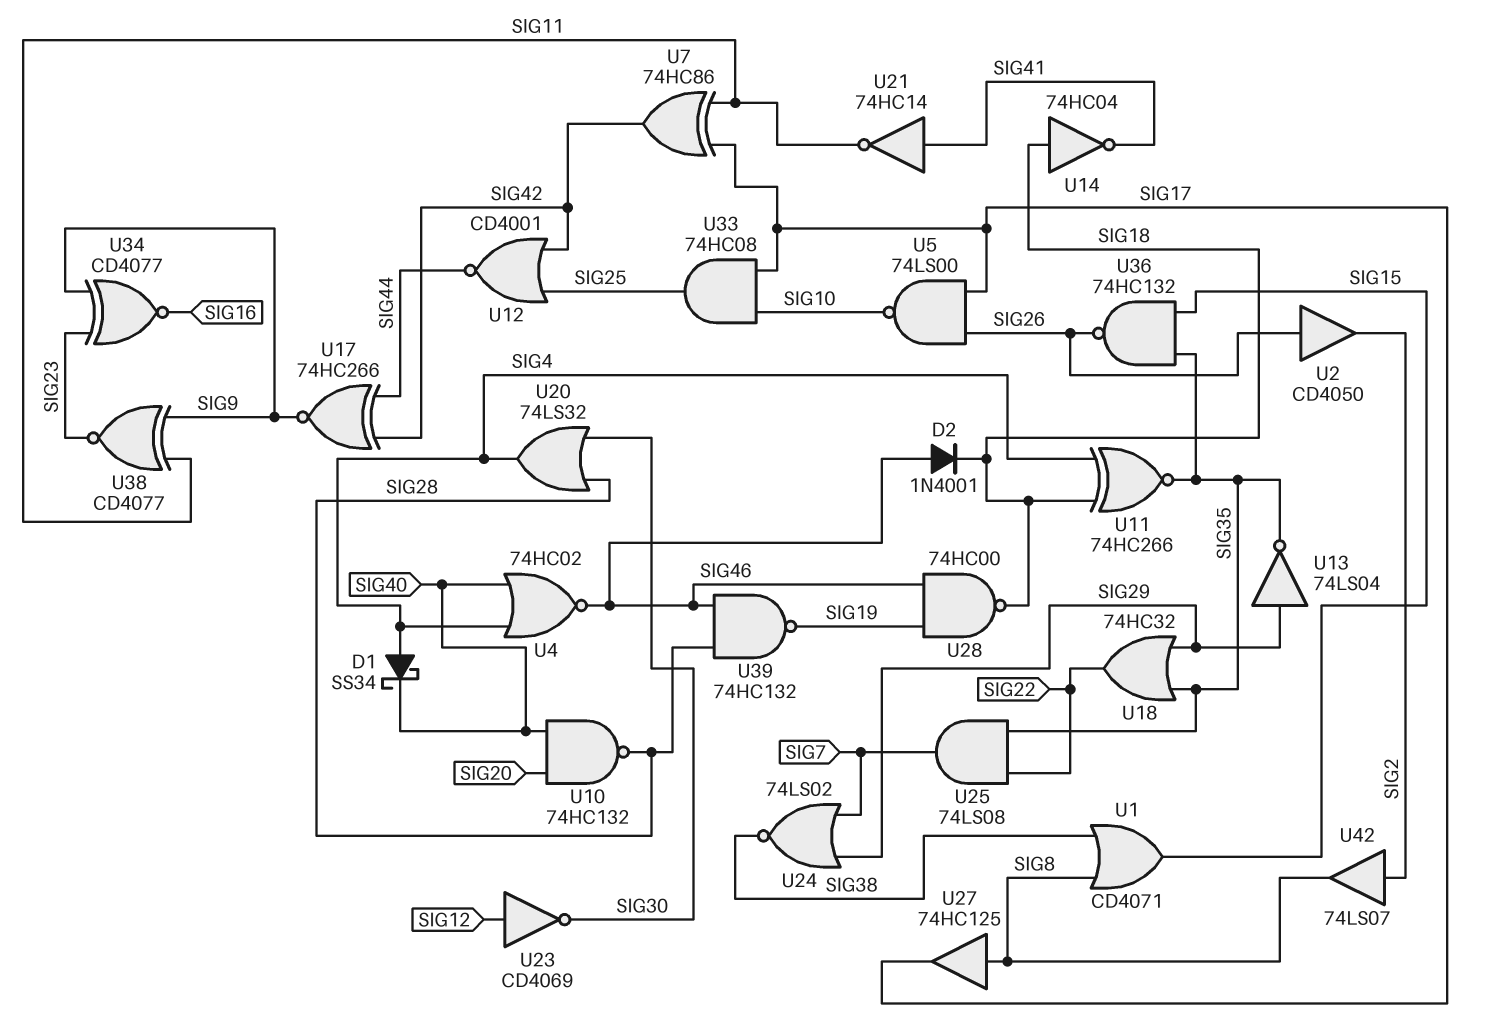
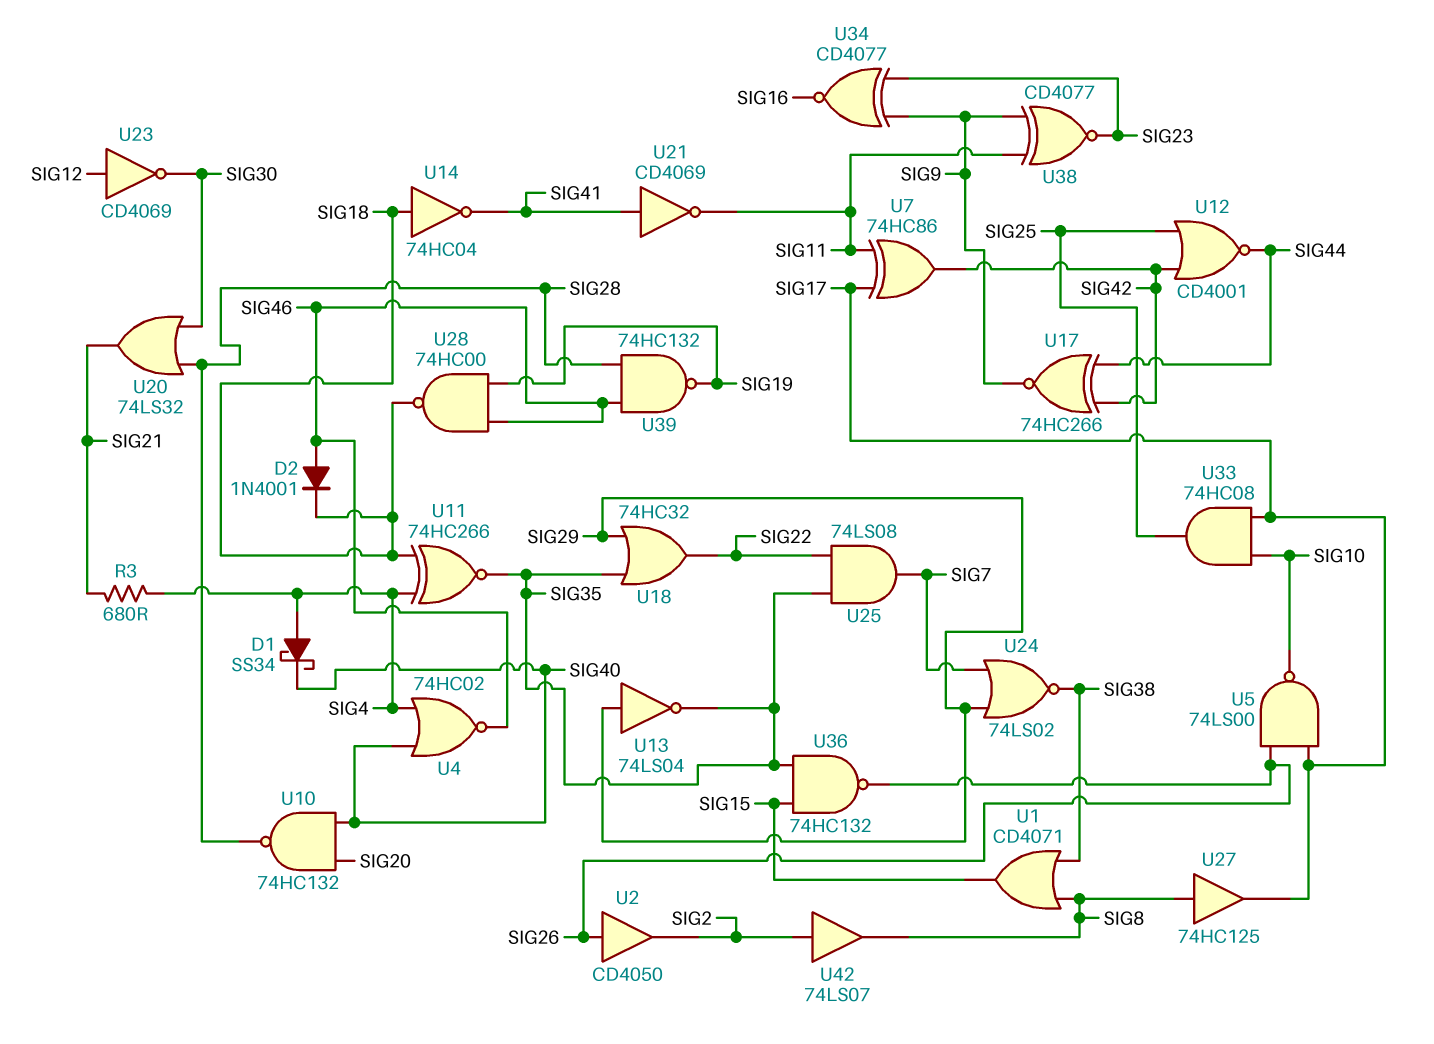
R3: none -> 680 (SIG4, SIG21)
U20: OR 74LS32 (in SIG28, in SIG30, out SIG4) -> OR 74LS32 (in SIG28, in SIG30, out SIG21)
U21: NOT 74HC14 (in SIG41, out SIG11) -> NOT CD4069 (in SIG41, out SIG11)

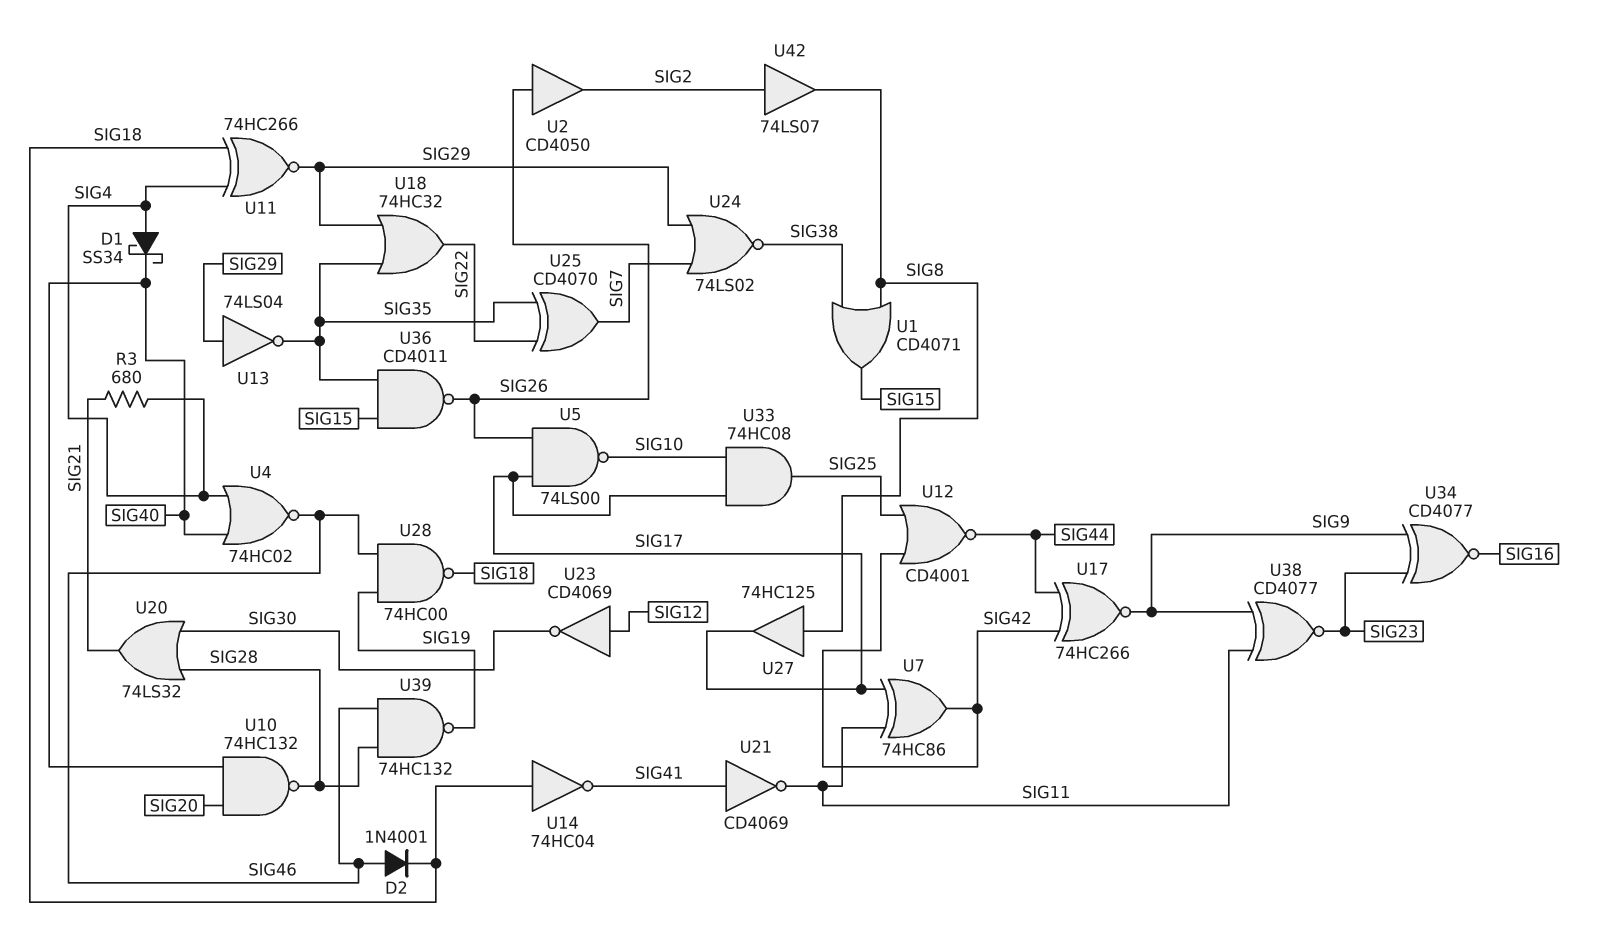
U11: XNOR 74HC266 (in SIG4, in SIG18, out SIG35) -> XNOR 74HC266 (in SIG4, in SIG18, out SIG29)
U25: AND 74LS08 (in SIG22, in SIG35, out SIG7) -> XOR CD4070 (in SIG22, in SIG35, out SIG7)
U36: NAND 74HC132 (in SIG15, in SIG35, out SIG26) -> NAND CD4011 (in SIG15, in SIG35, out SIG26)

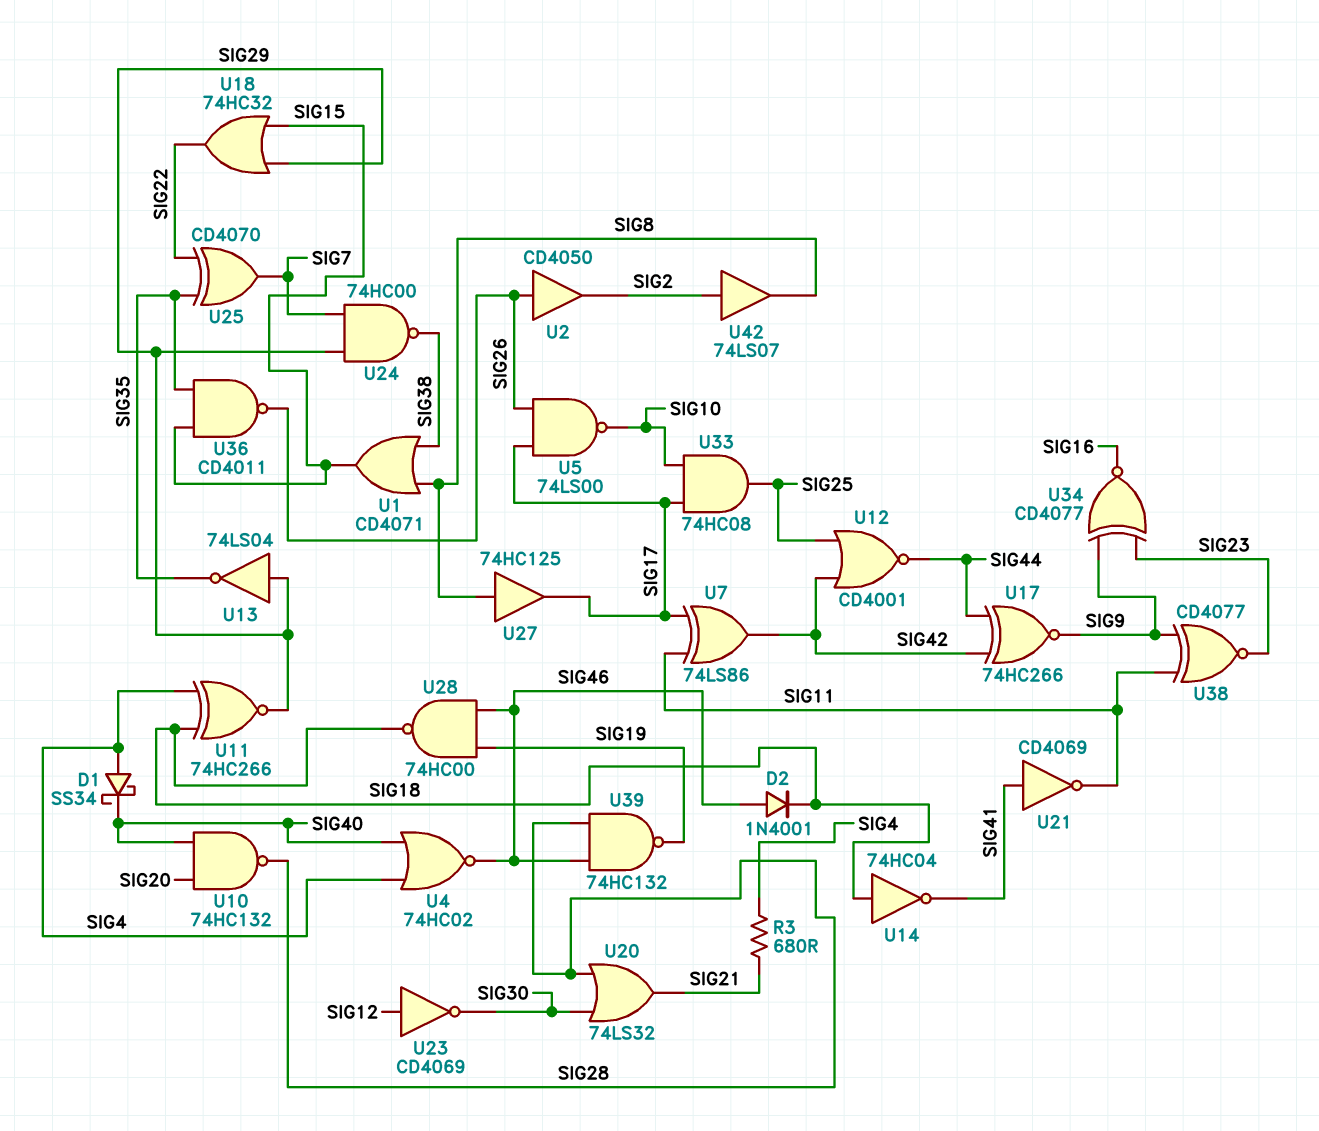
U7: XOR 74HC86 (in SIG11, in SIG17, out SIG42) -> XOR 74LS86 (in SIG11, in SIG17, out SIG42)
U18: OR 74HC32 (in SIG29, in SIG35, out SIG22) -> OR 74HC32 (in SIG15, in SIG29, out SIG22)
U24: NOR 74LS02 (in SIG7, in SIG29, out SIG38) -> NAND 74HC00 (in SIG7, in SIG29, out SIG38)

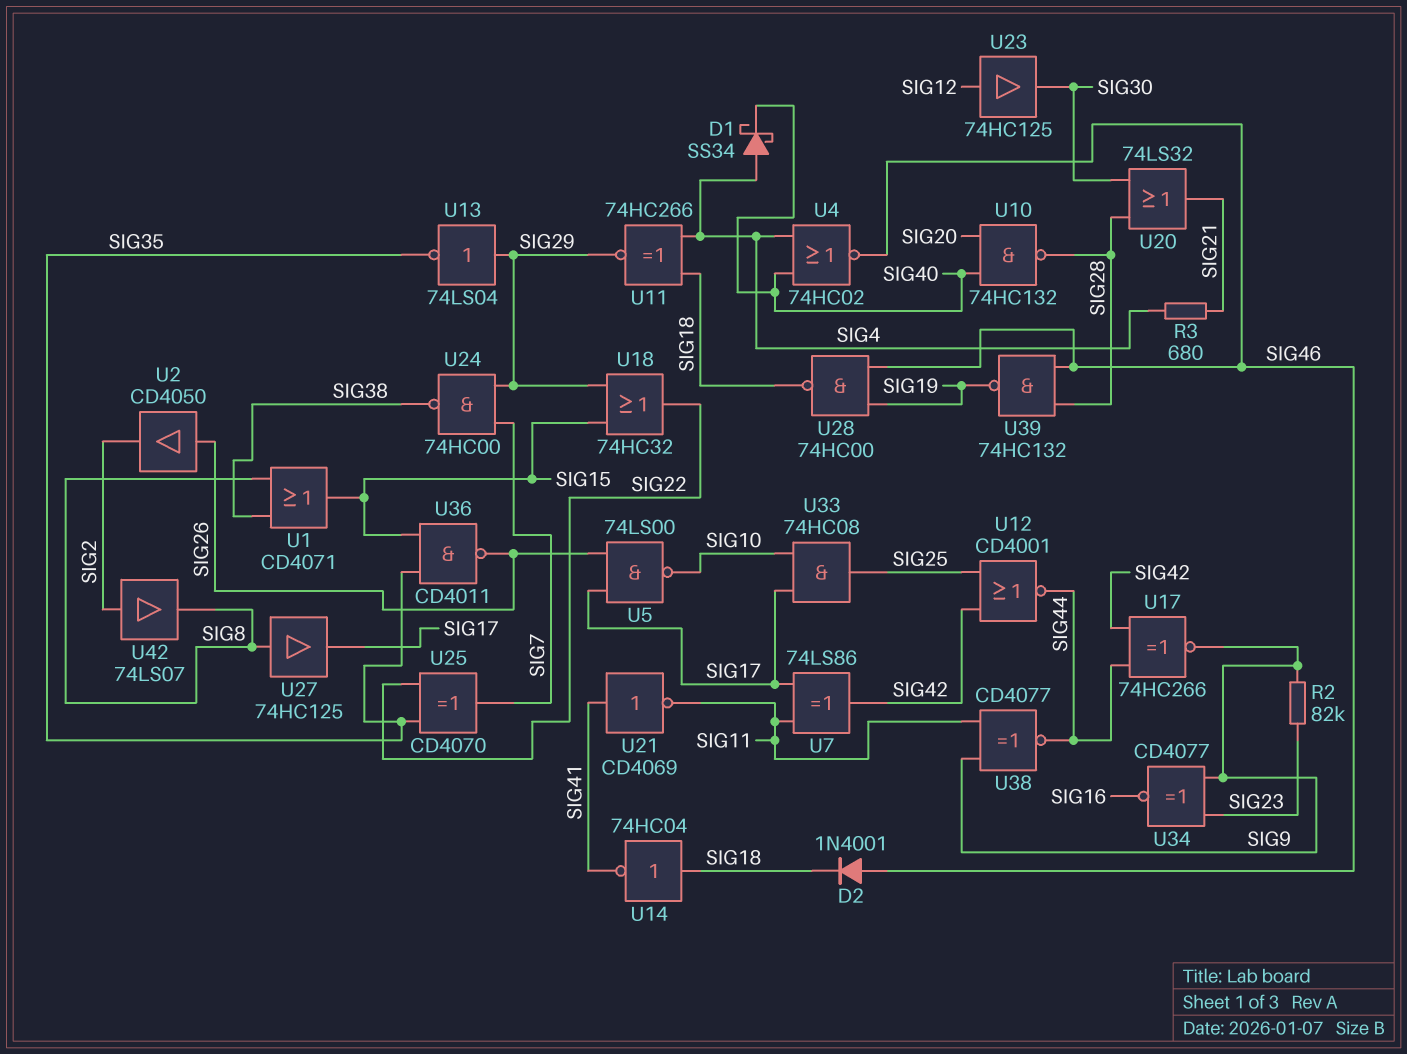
R2: none -> 82k (SIG9, SIG23)
U23: NOT CD4069 (in SIG12, out SIG30) -> buffer 74HC125 (in SIG12, out SIG30)
U38: XNOR CD4077 (in SIG9, in SIG11, out SIG23) -> XNOR CD4077 (in SIG9, in SIG11, out SIG44)

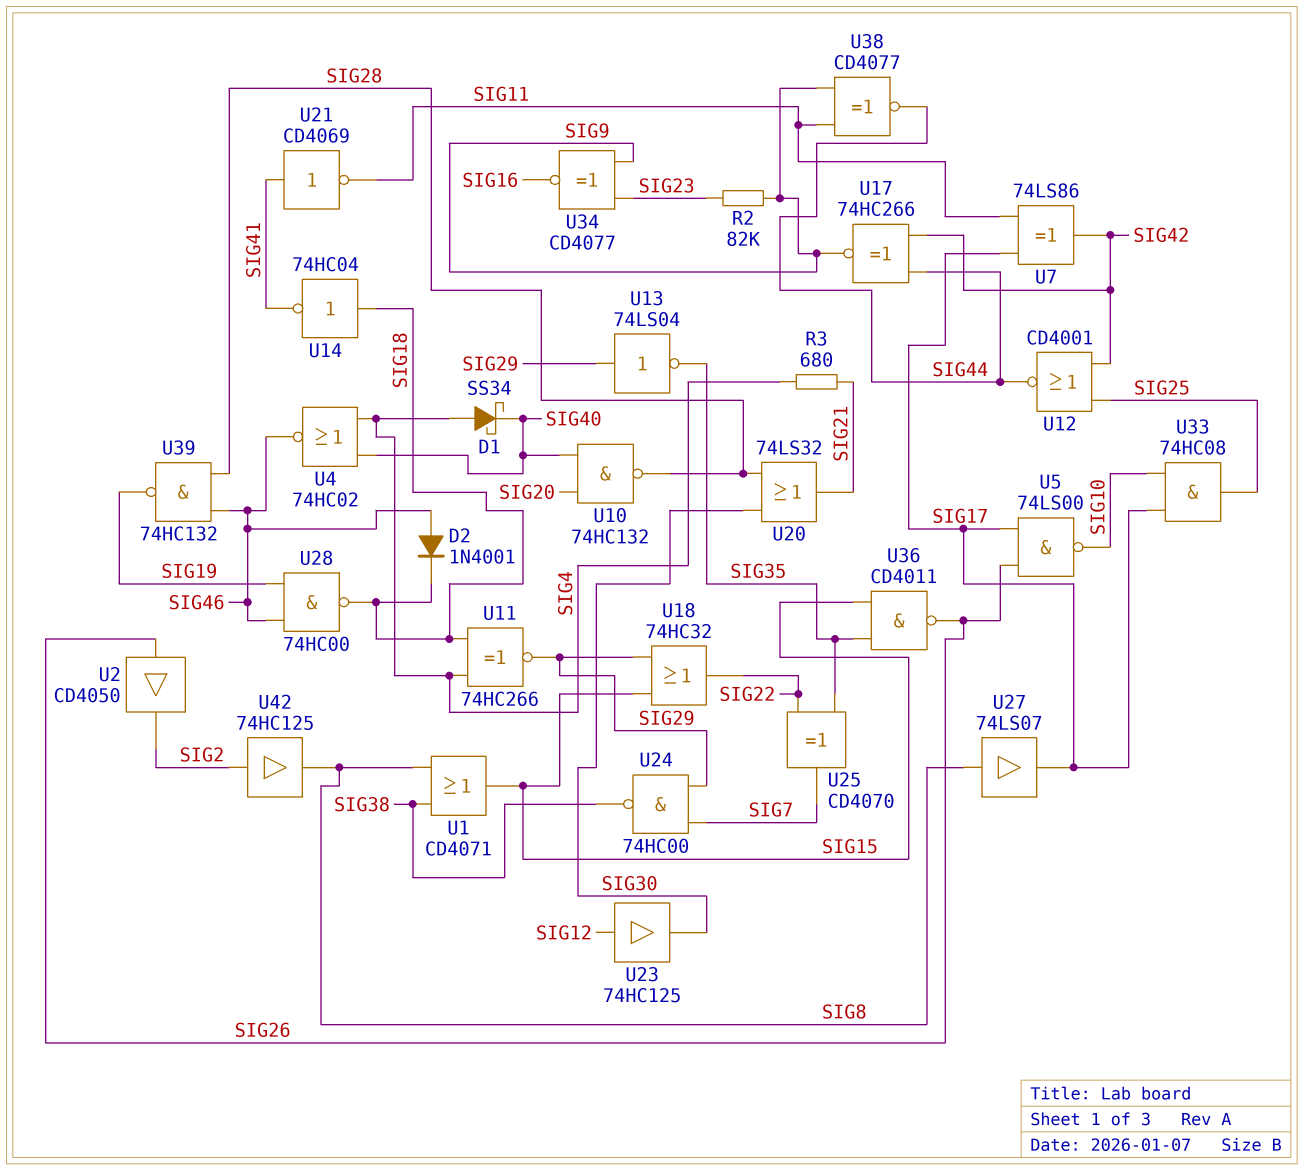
U27: buffer 74HC125 (in SIG8, out SIG17) -> buffer 74LS07 (in SIG8, out SIG17)
U42: buffer 74LS07 (in SIG2, out SIG8) -> buffer 74HC125 (in SIG2, out SIG8)

